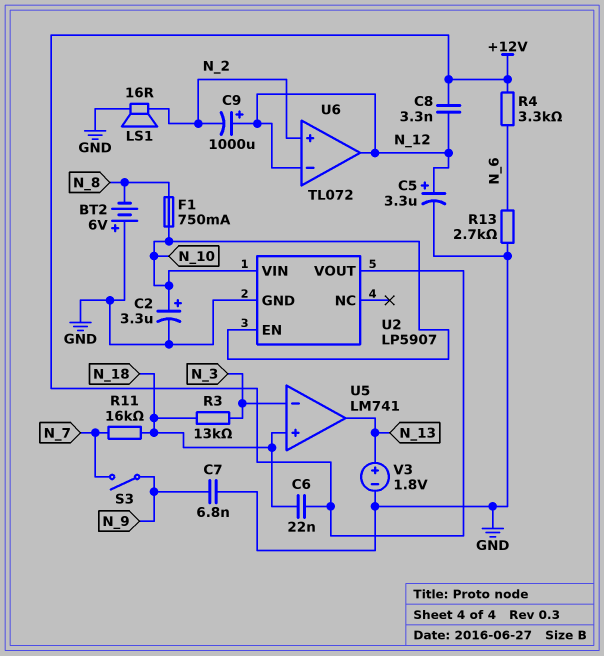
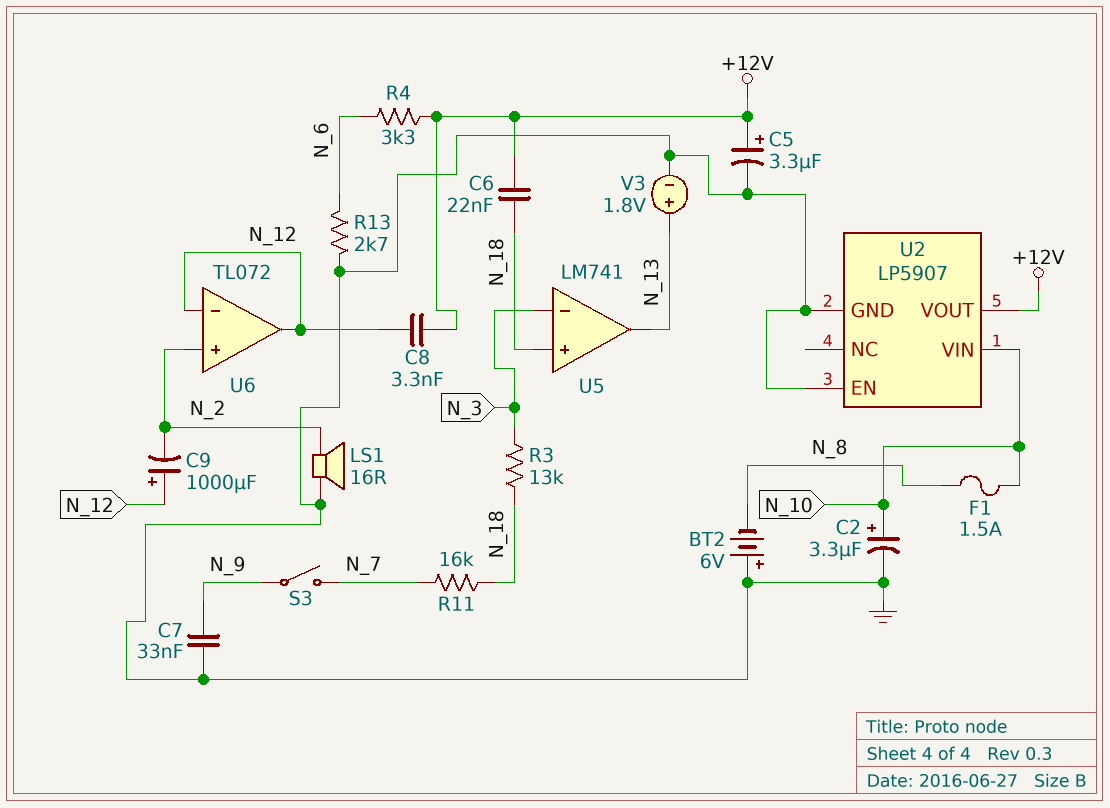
C5: 3.3uF (plus N_12, minus GND) -> 3.3uF (plus +12V, minus GND)
C7: 6.8nF (GND, N_9) -> 33nF (GND, N_9)
F1: 750mA (N_8, N_10) -> 1.5A (N_8, N_10)
U2 pin EN: N_10 -> GND

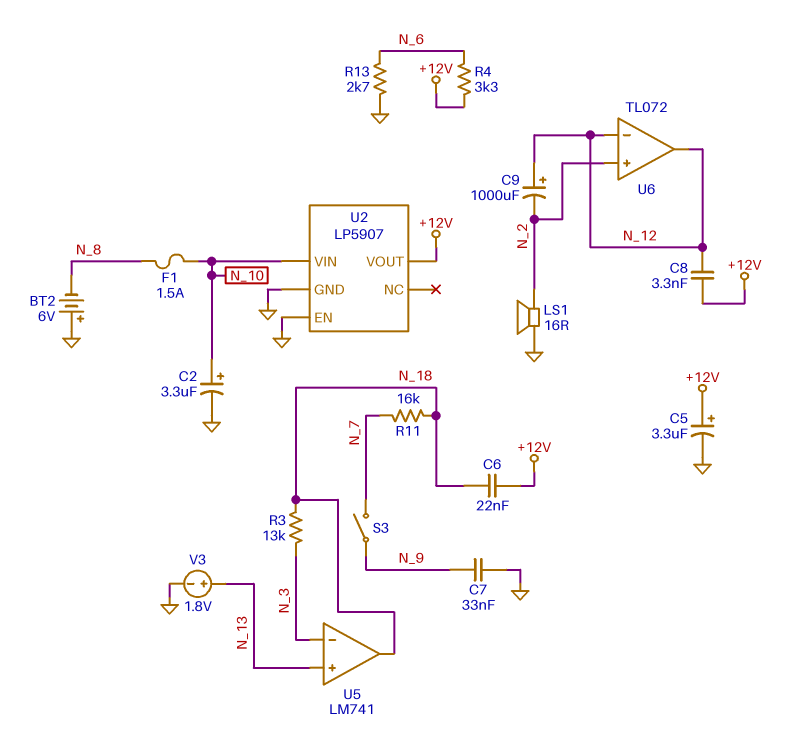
U5 pin in+: N_18 -> N_13
U5 pin out: N_13 -> N_18

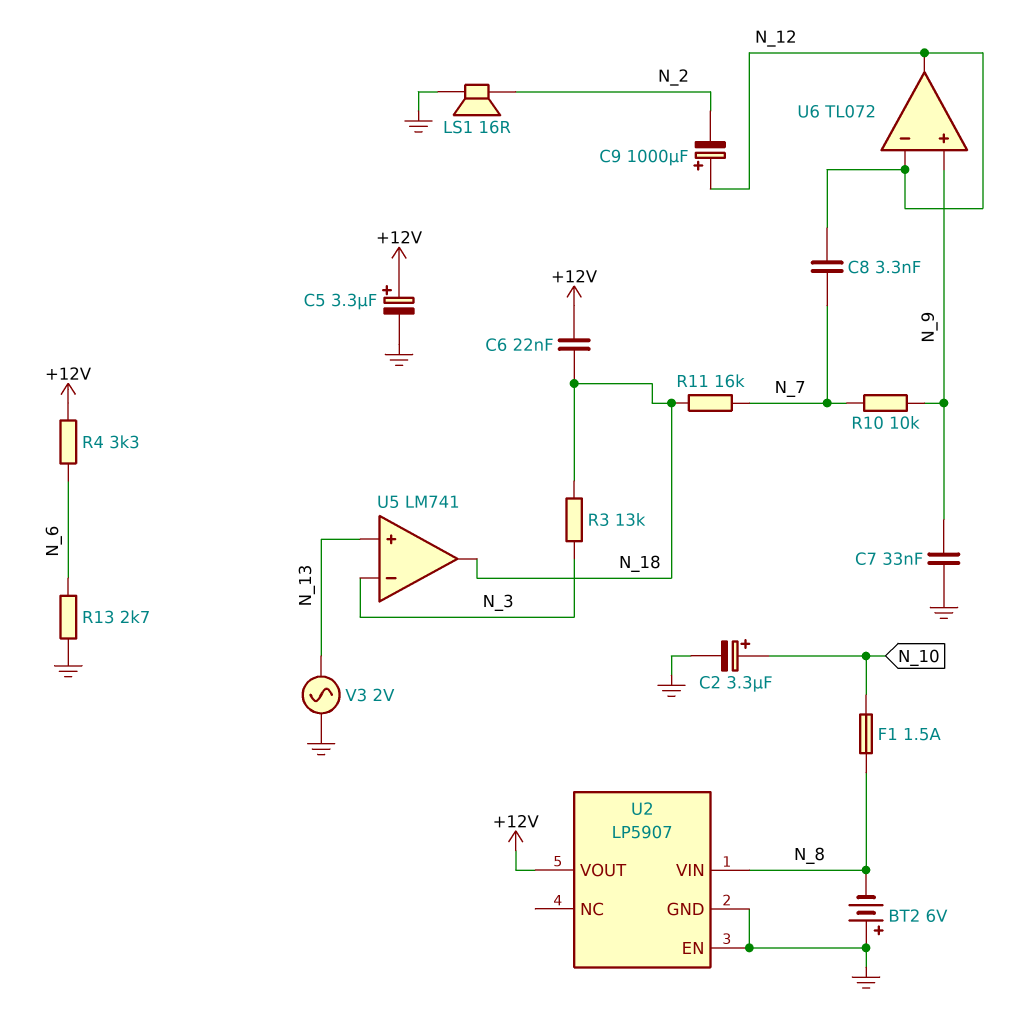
C8: 3.3nF (+12V, N_12) -> 3.3nF (N_7, N_12)
R10: none -> 10k (N_7, N_9)
S3: switch (N_7, N_9) -> none
U2 pin VIN: N_10 -> N_8
U6 pin in+: N_2 -> N_9
V3: 1.8V (plus N_13, minus GND) -> AC 2V (GND, N_13)

